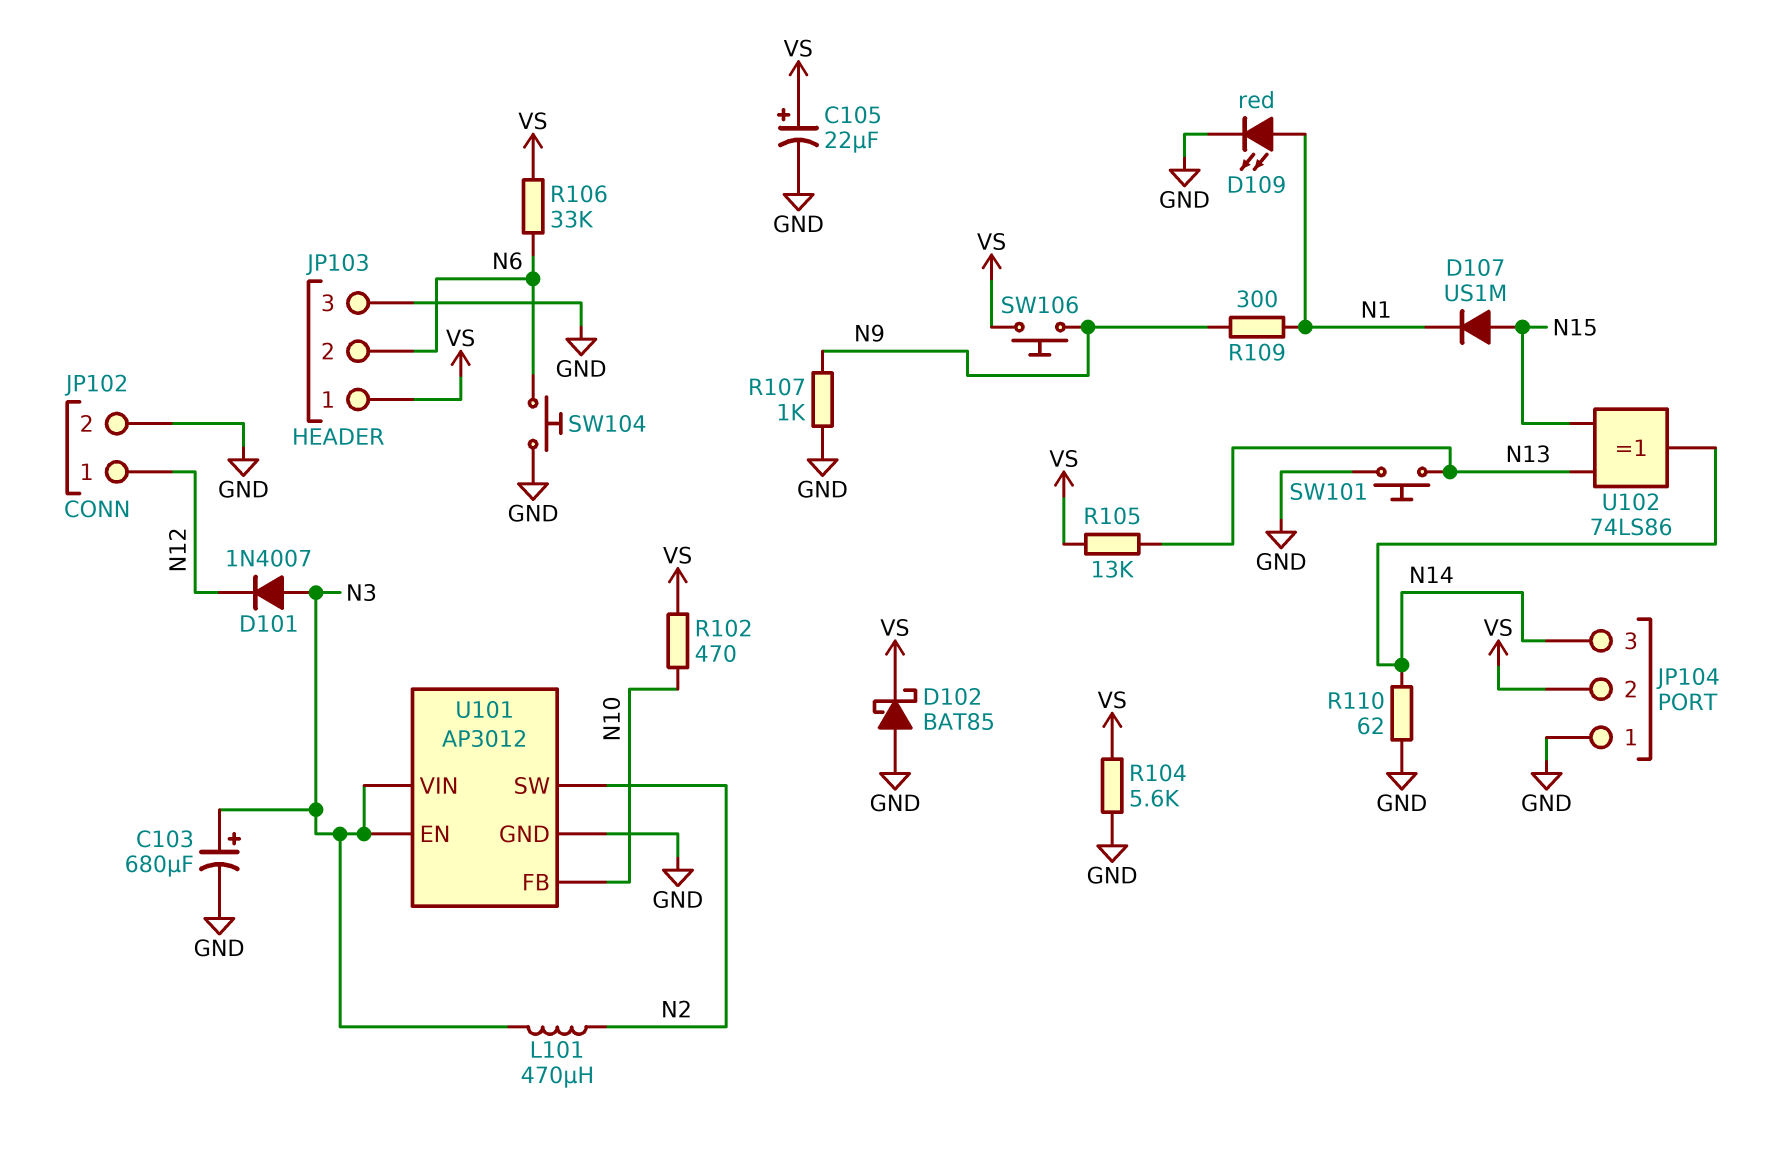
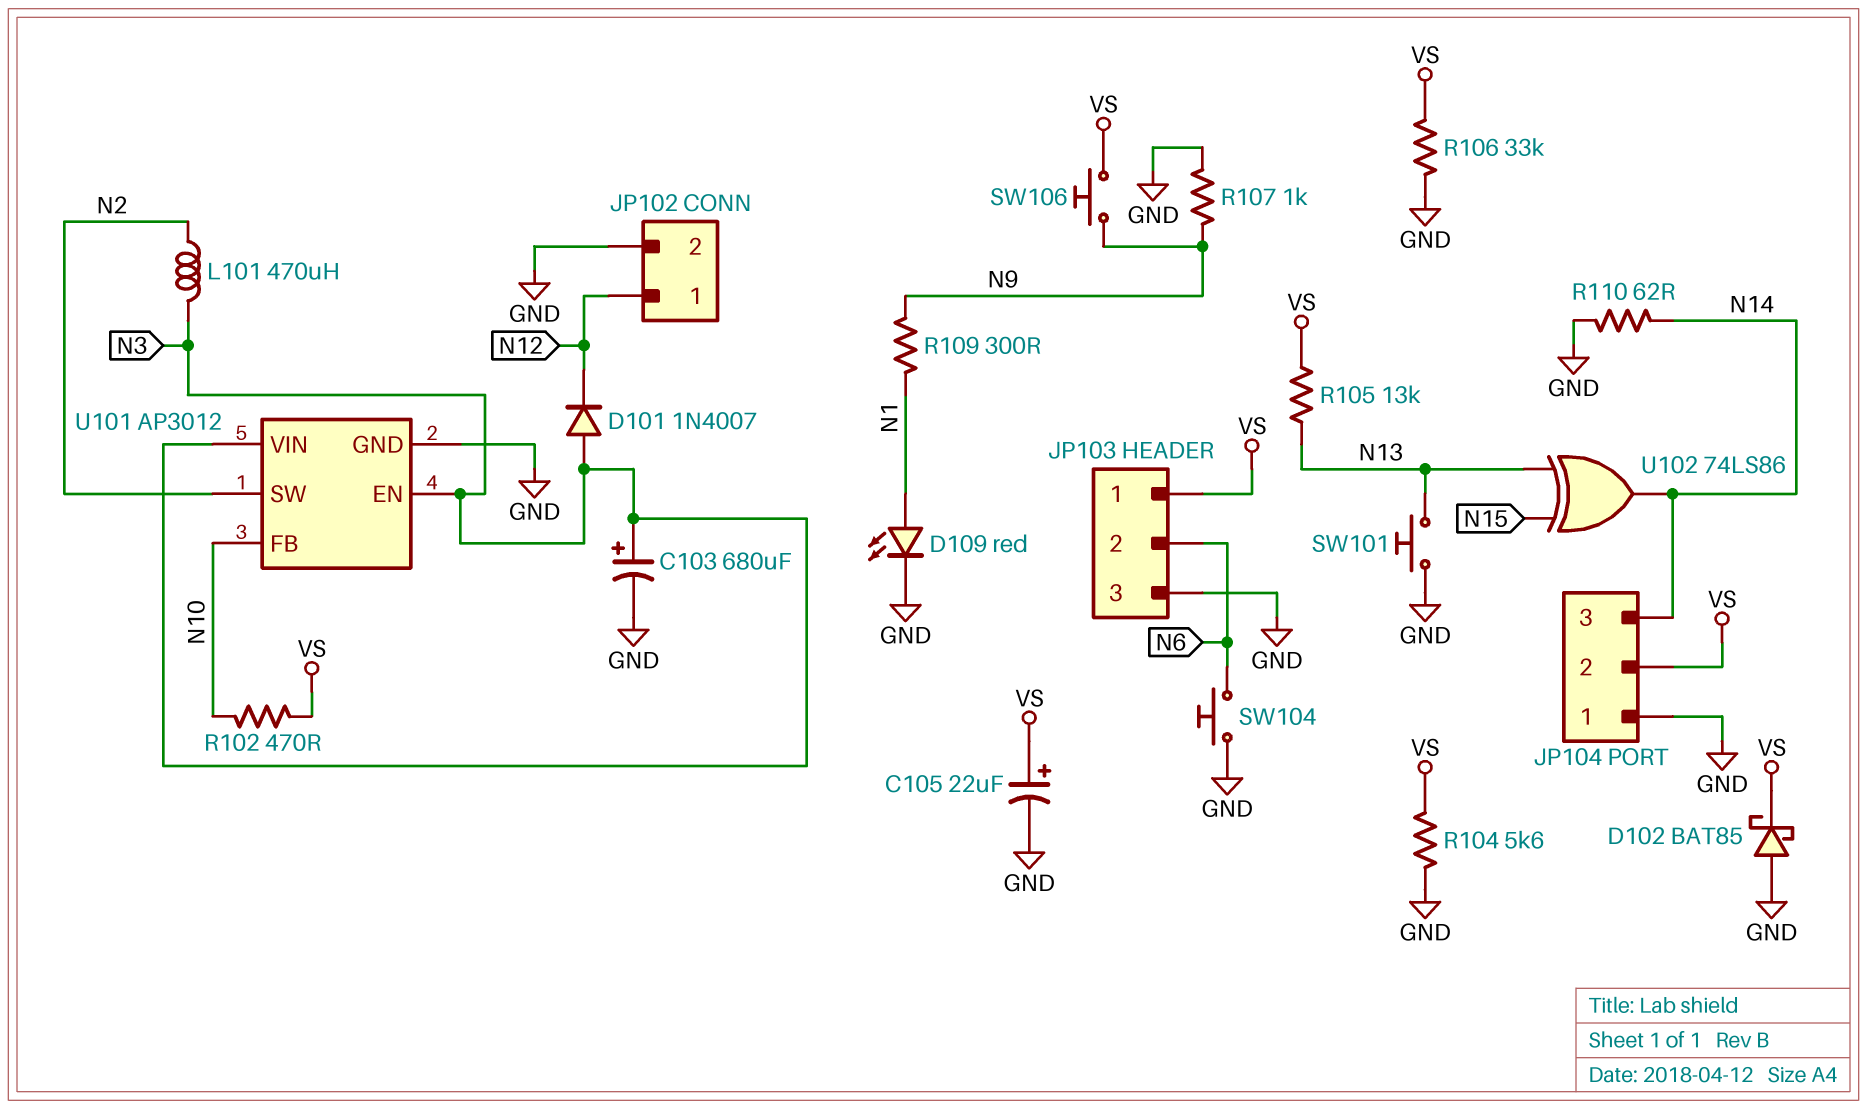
D107: diode US1M (A N15, K N1) -> none
R106: 33k (N6, VS) -> 33k (GND, VS)

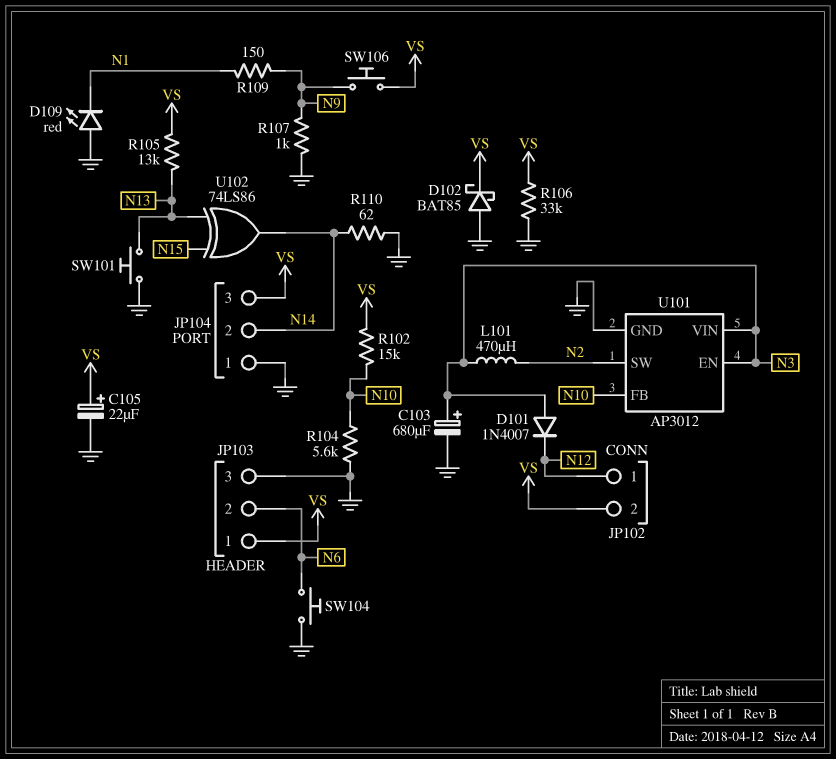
D109: LED red (A N1, K GND) -> LED red (A GND, K N1)
JP102 pin 2: GND -> VS
JP104 pin 2: VS -> N14
JP104 pin 3: N14 -> VS
R102: 470 (N10, VS) -> 15k (N10, VS)
R104: 5.6k (GND, VS) -> 5.6k (GND, N10)
R109: 300 (N1, N9) -> 150 (N1, N9)

